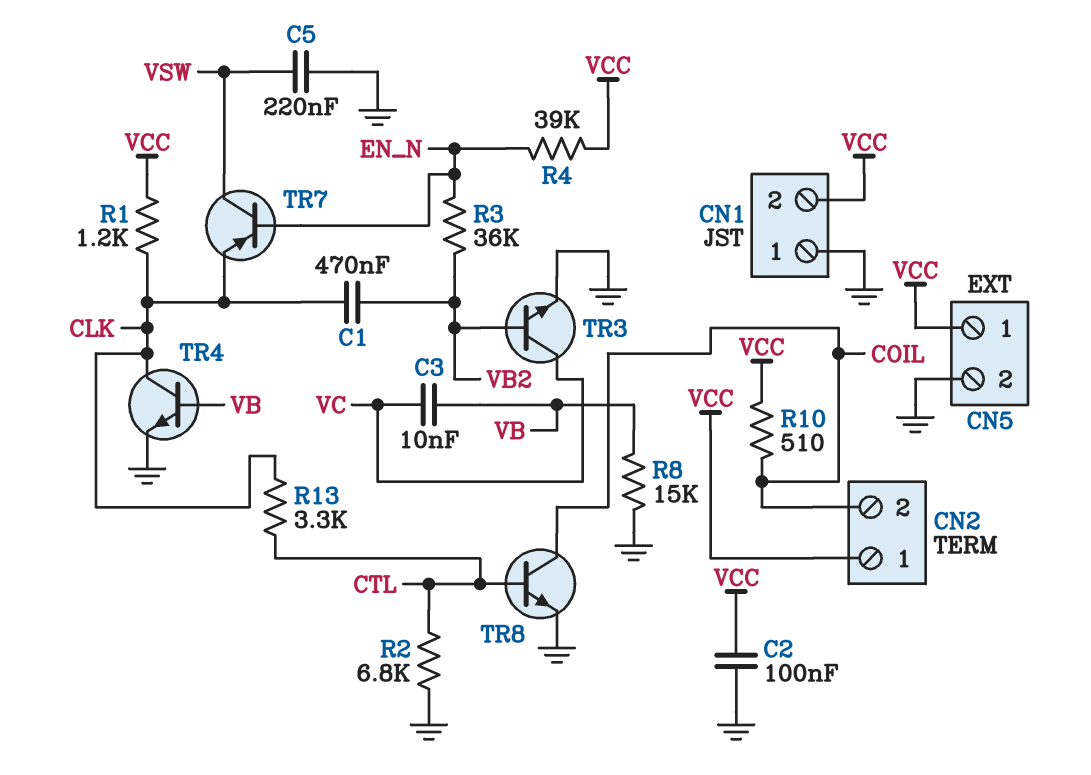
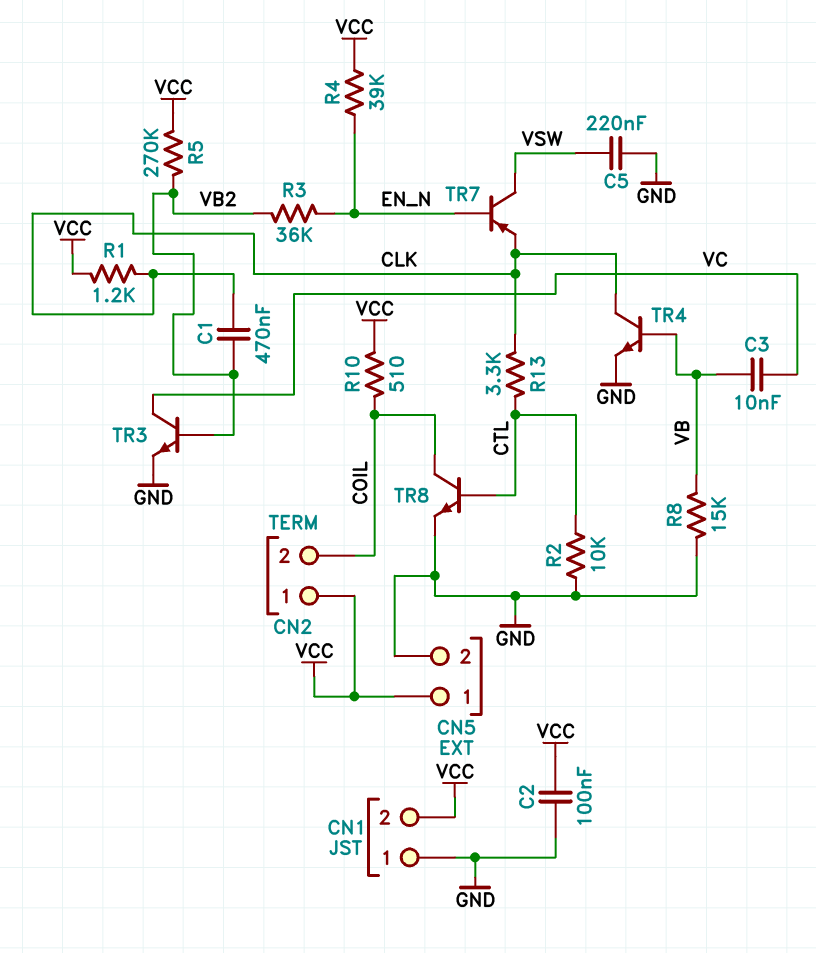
R2: 6.8k (CTL, GND) -> 10k (CTL, GND)
R5: none -> 270k (VB2, VCC)

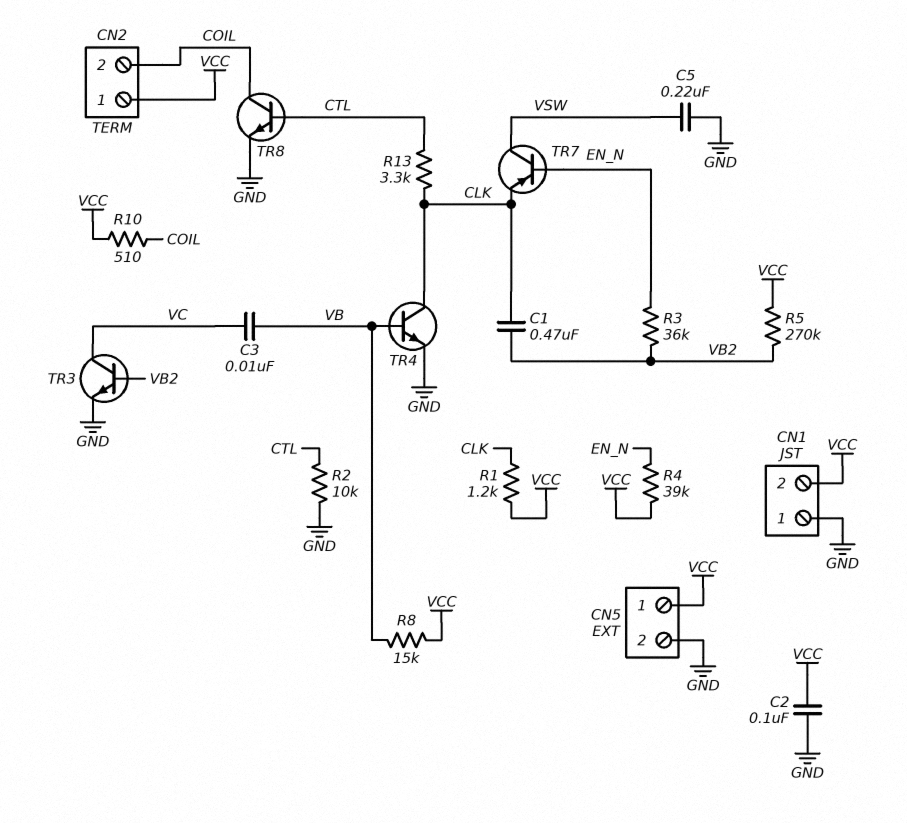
R8: 15k (GND, VB) -> 15k (VB, VCC)

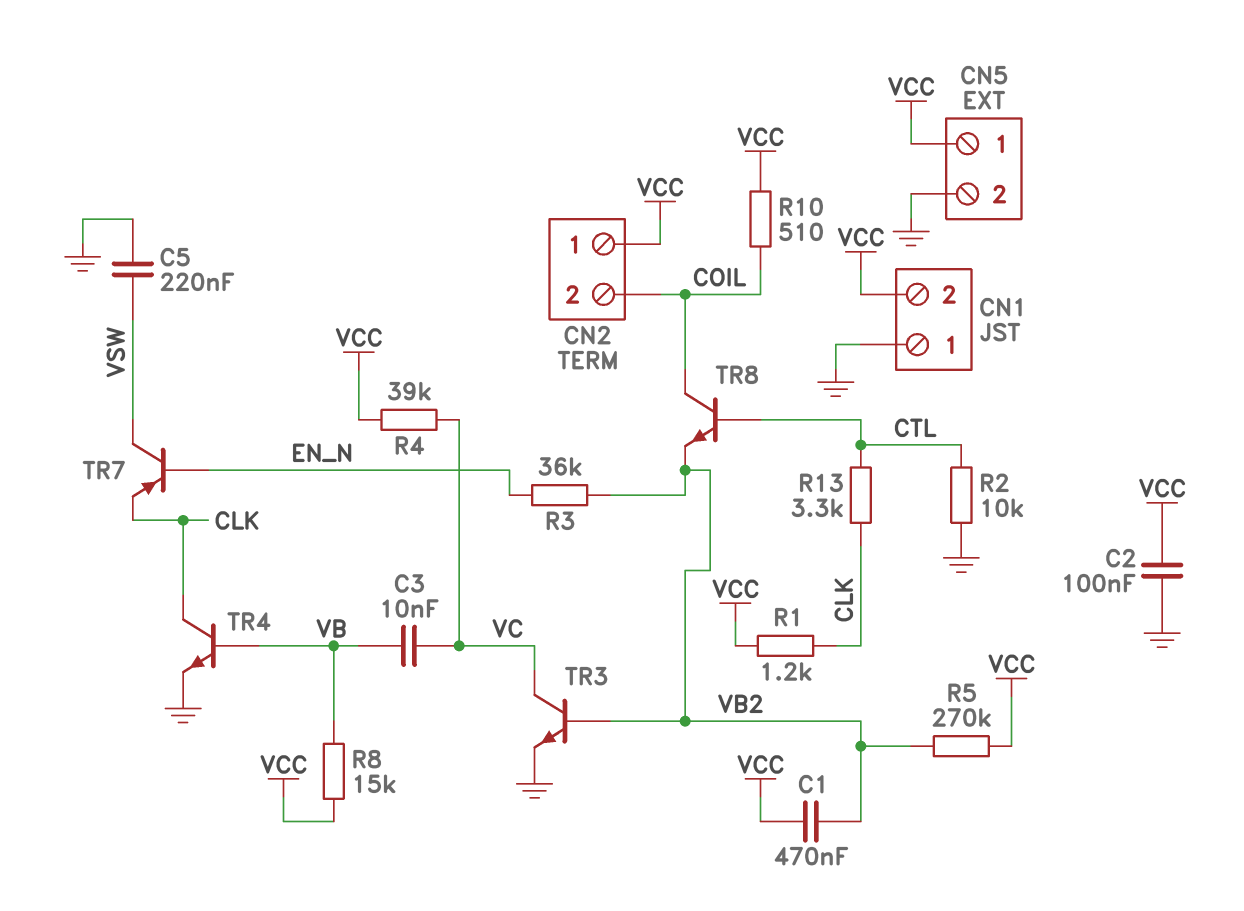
C1: 470nF (CLK, VB2) -> 470nF (VB2, VCC)
R4: 39k (EN_N, VCC) -> 39k (VC, VCC)
TR8: NPN (B CTL, C COIL, E GND) -> NPN (B CTL, C COIL, E VB2)

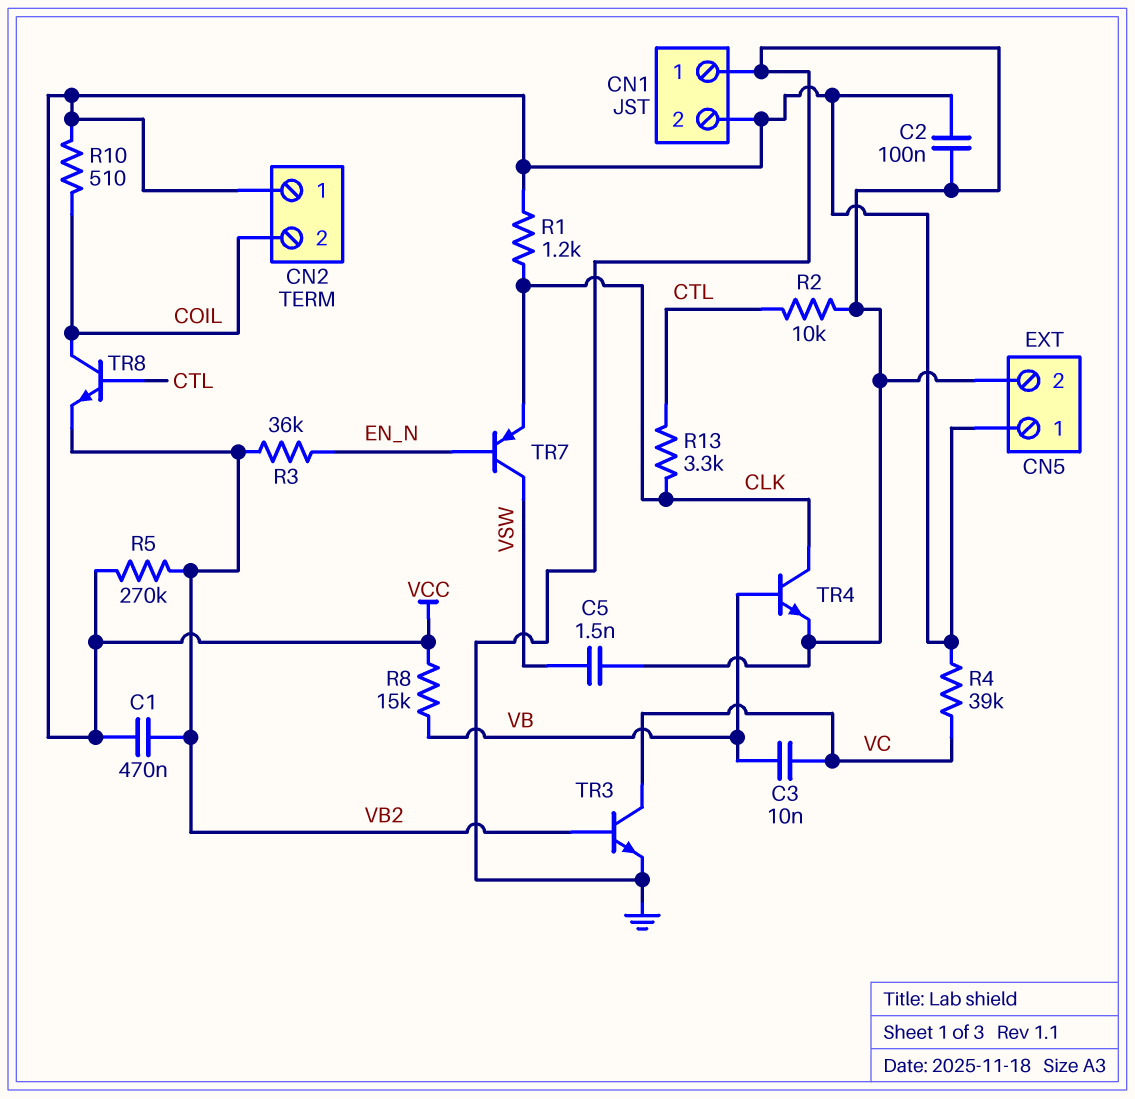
C5: 220nF (GND, VSW) -> 1.5nF (GND, VSW)

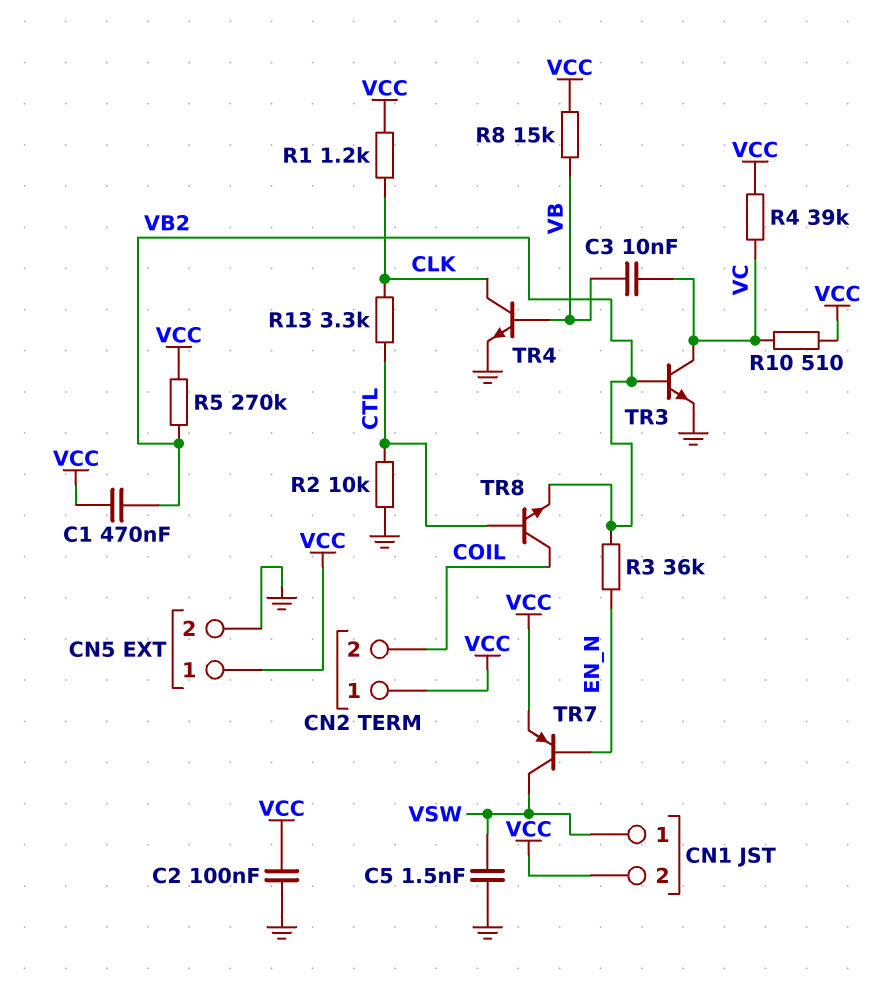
CN1 pin 1: GND -> VSW
R10: 510 (COIL, VCC) -> 510 (VC, VCC)
TR7: PNP (B EN_N, C VSW, E CLK) -> PNP (B EN_N, C VSW, E VCC)

